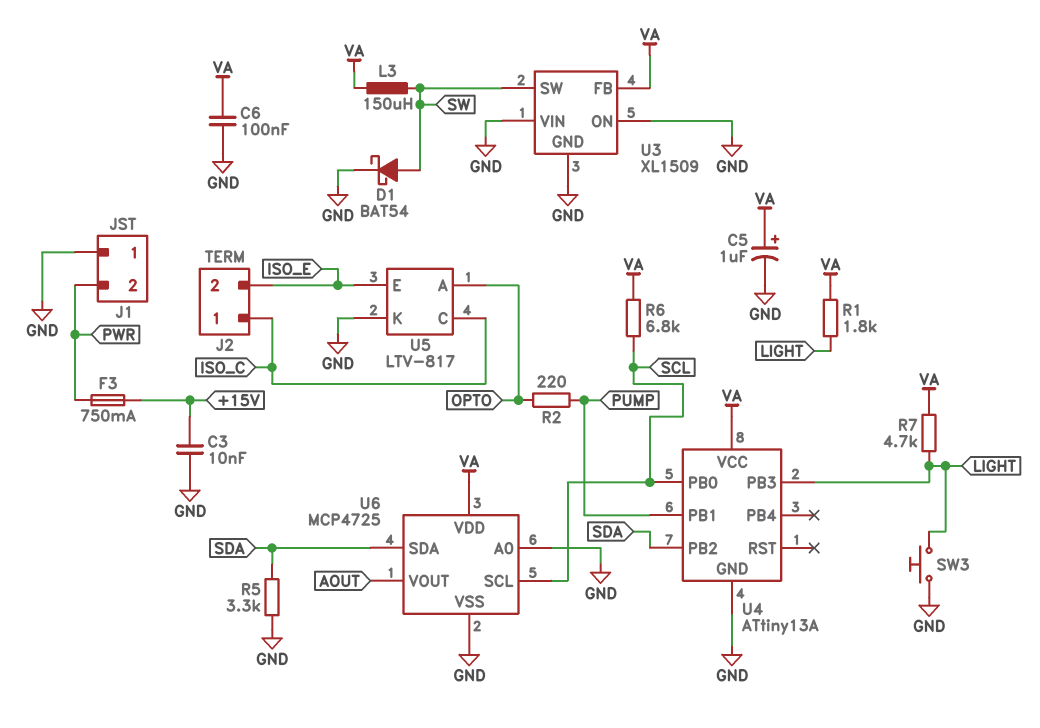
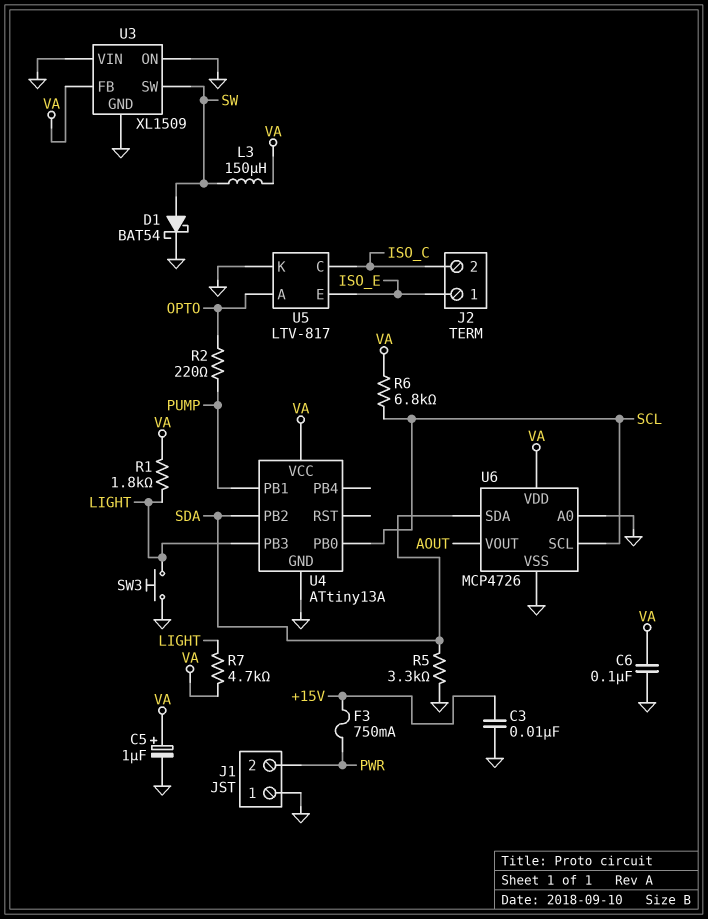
J2 pin 1: ISO_C -> ISO_E
J2 pin 2: ISO_E -> ISO_C
U6: MCP4725 -> MCP4726

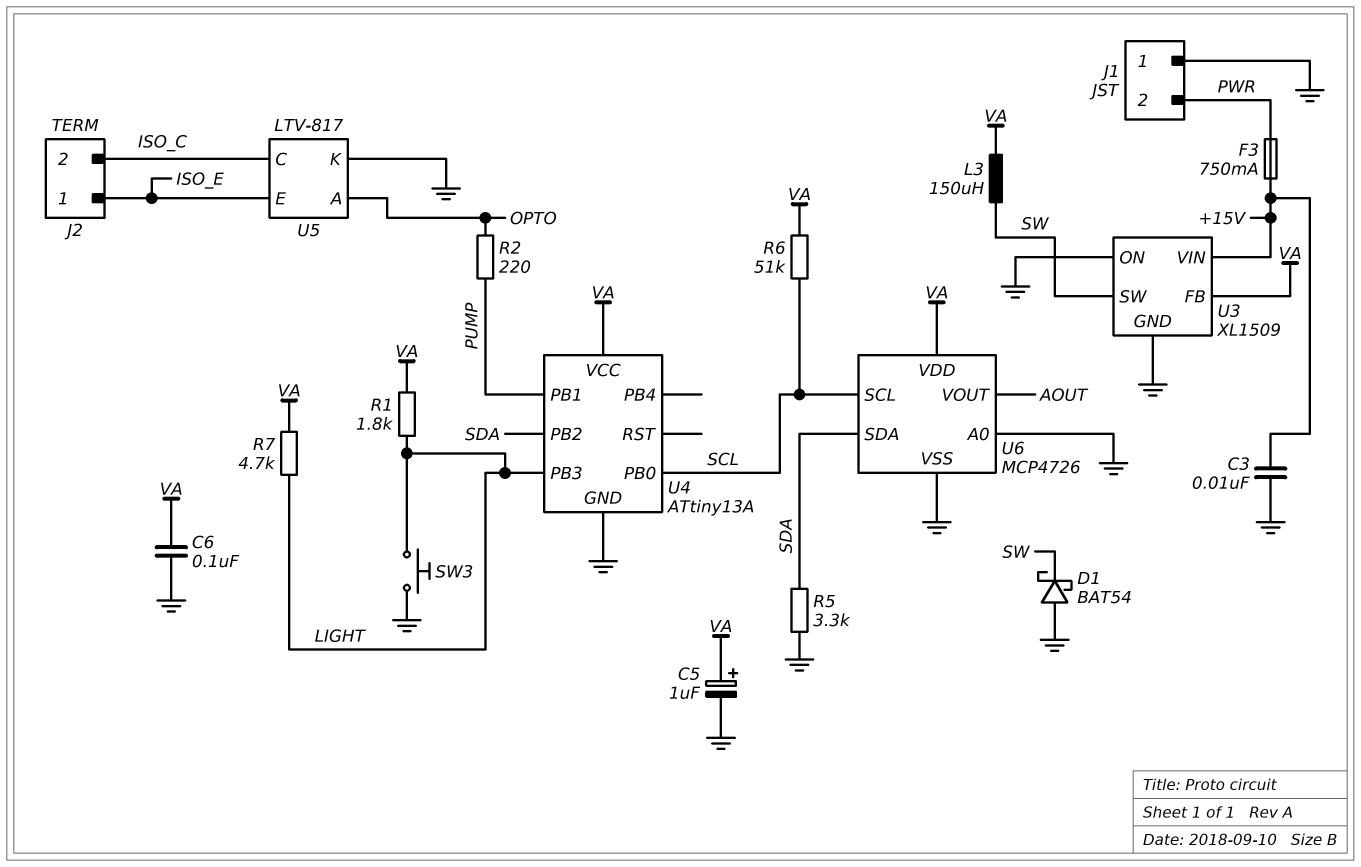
D1: schottky BAT54 (A SW, K GND) -> schottky BAT54 (A GND, K SW)
R6: 6.8k (SCL, VA) -> 51k (SCL, VA)
U3 pin VIN: GND -> +15V

